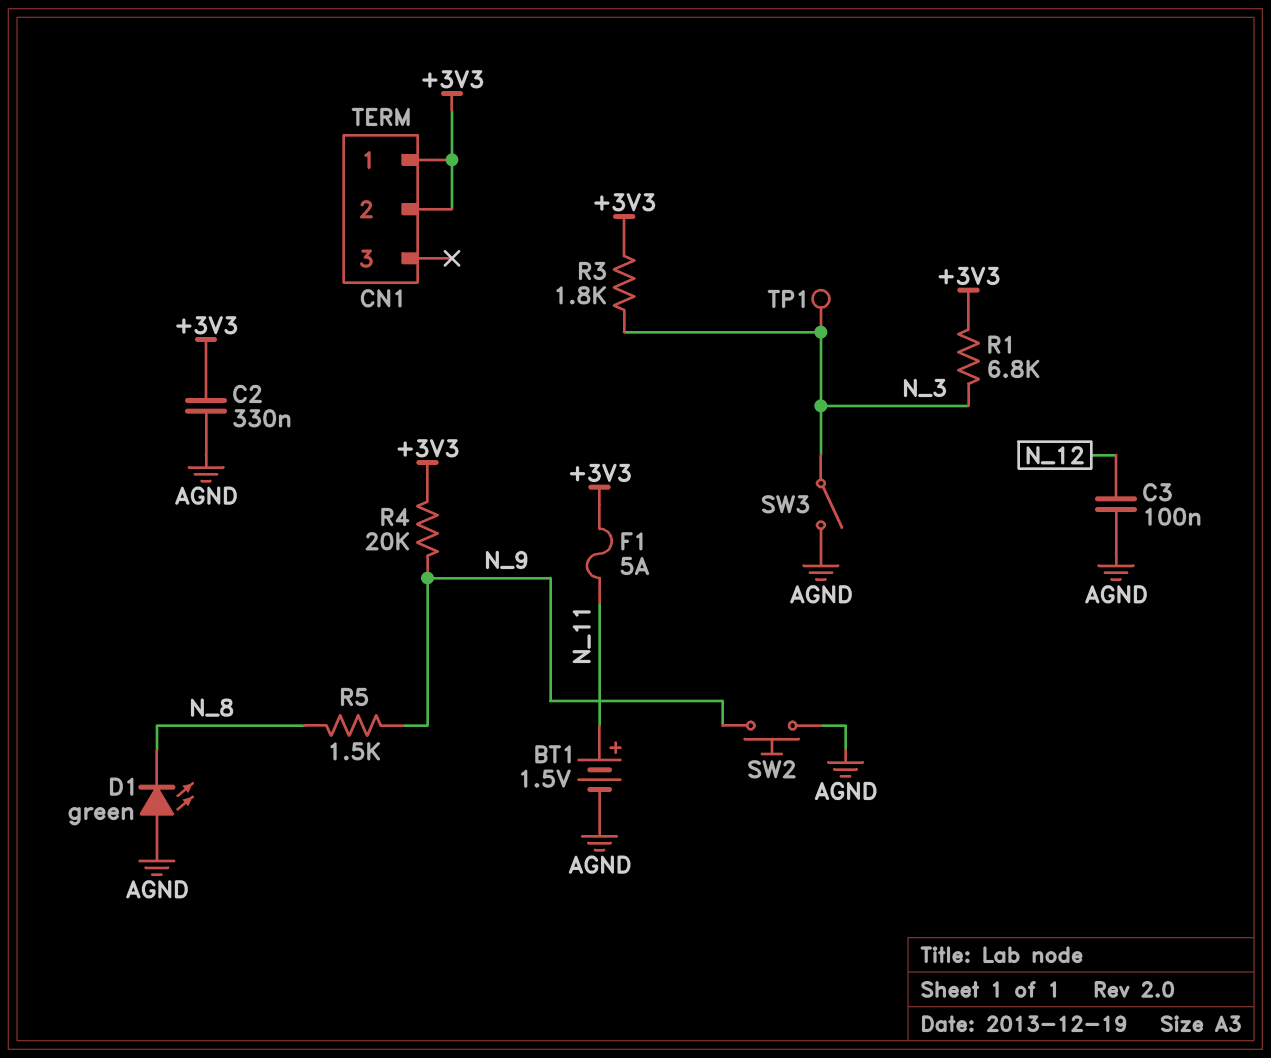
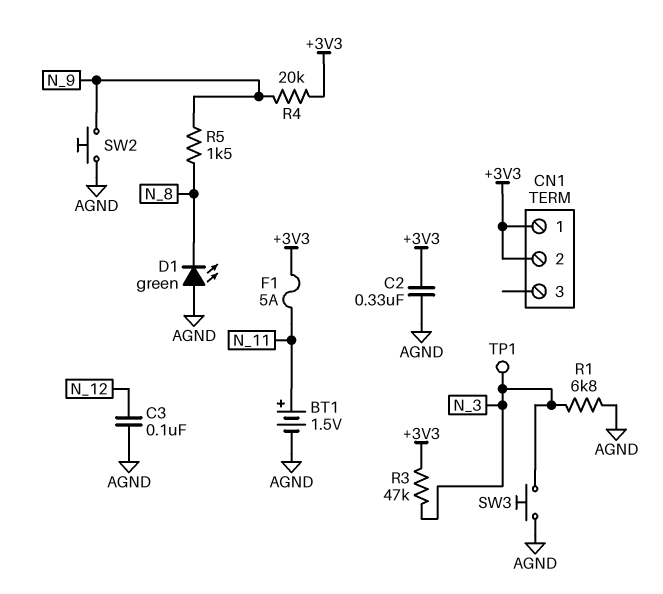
R1: 6.8k (+3V3, N_3) -> 6.8k (AGND, N_3)
R3: 1.8k (+3V3, N_3) -> 47k (+3V3, N_3)
SW3: switch (AGND, N_3) -> button (AGND, N_3)

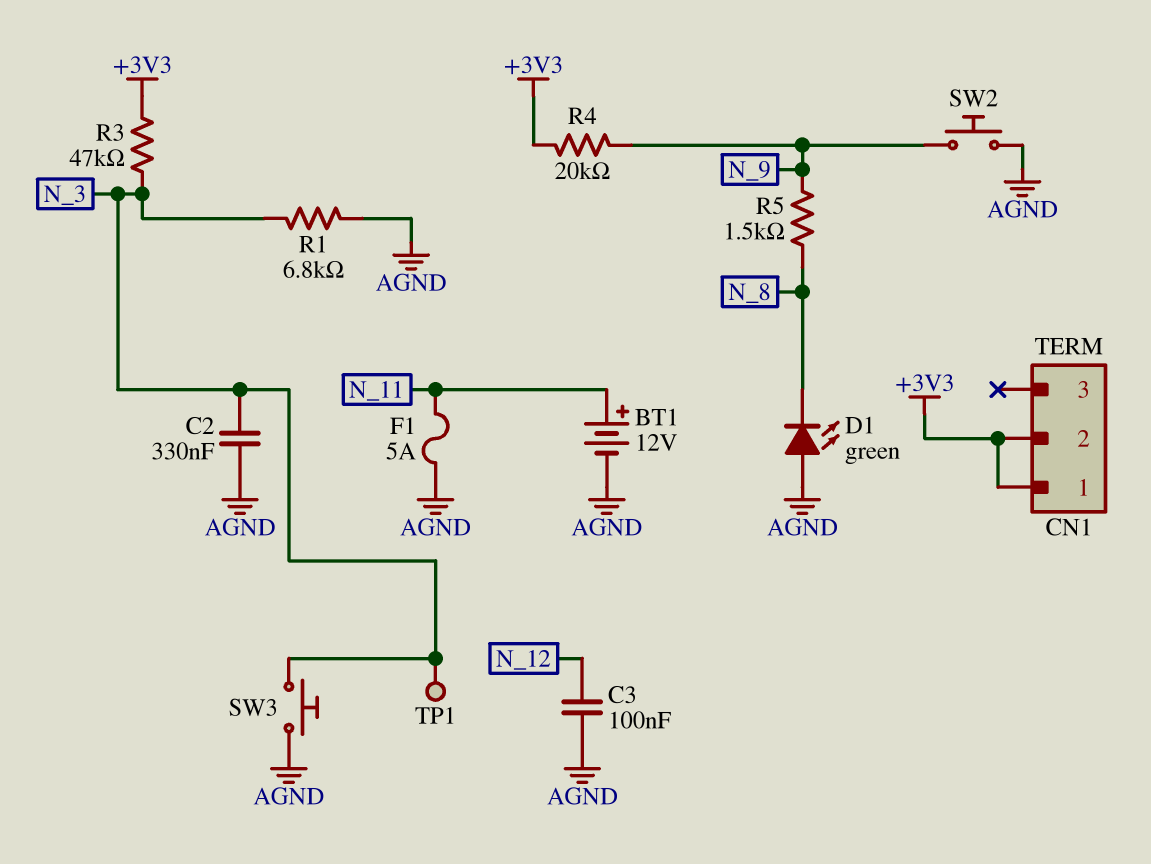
BT1: 1.5V (plus N_11, minus AGND) -> 12V (plus N_11, minus AGND)
C2: 330nF (+3V3, AGND) -> 330nF (AGND, N_3)
F1: 5A (+3V3, N_11) -> 5A (AGND, N_11)

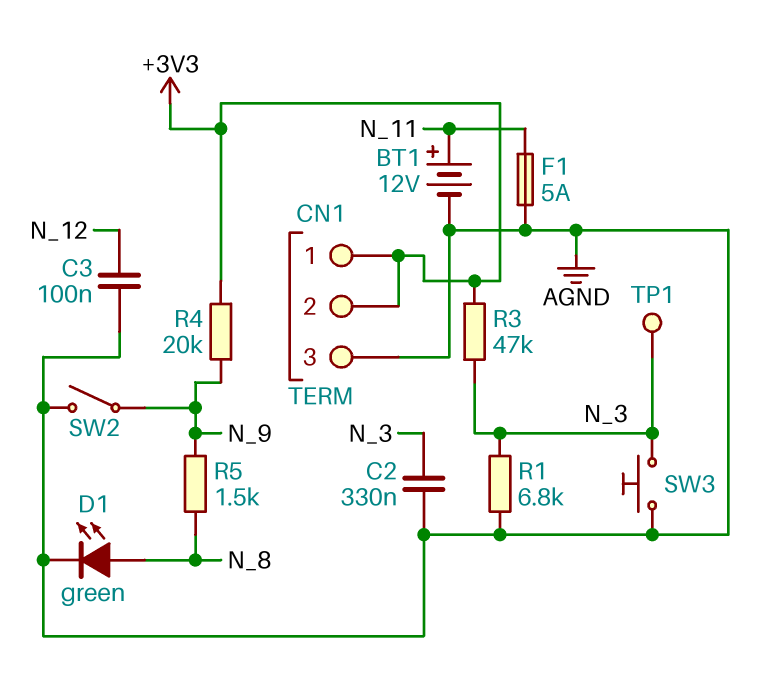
CN1 pin 3: none -> AGND
D1: LED green (A AGND, K N_8) -> LED green (A N_8, K AGND)
SW2: button (AGND, N_9) -> switch (AGND, N_9)

